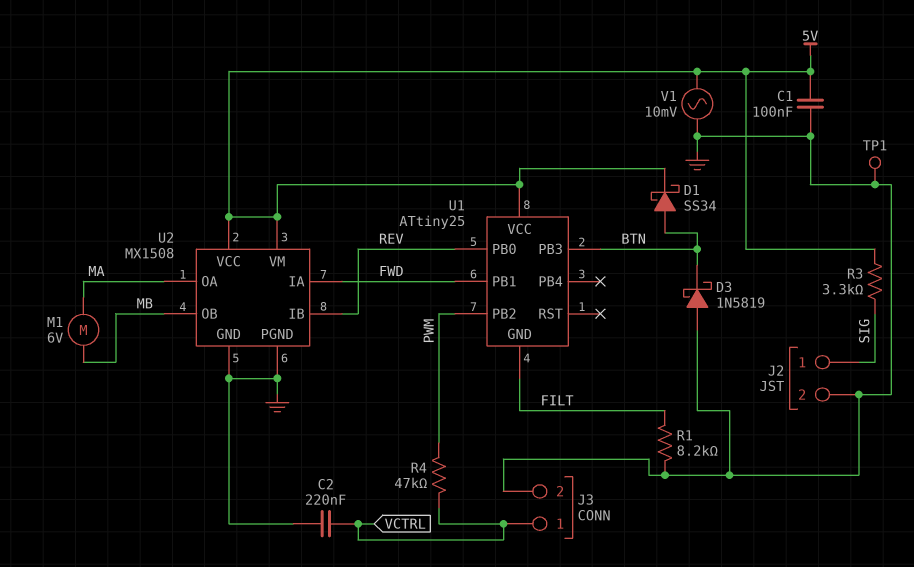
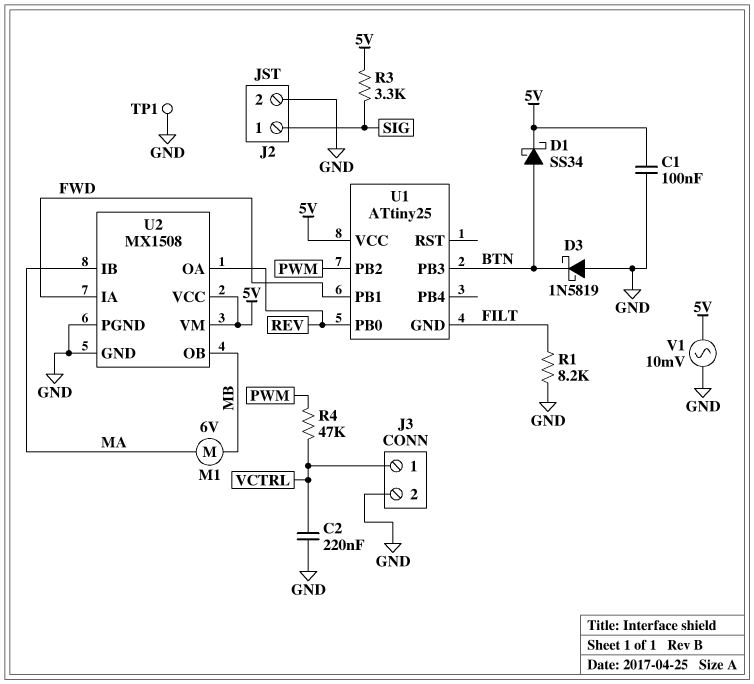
U2 pin IB: REV -> MA
U2 pin OA: MA -> REV

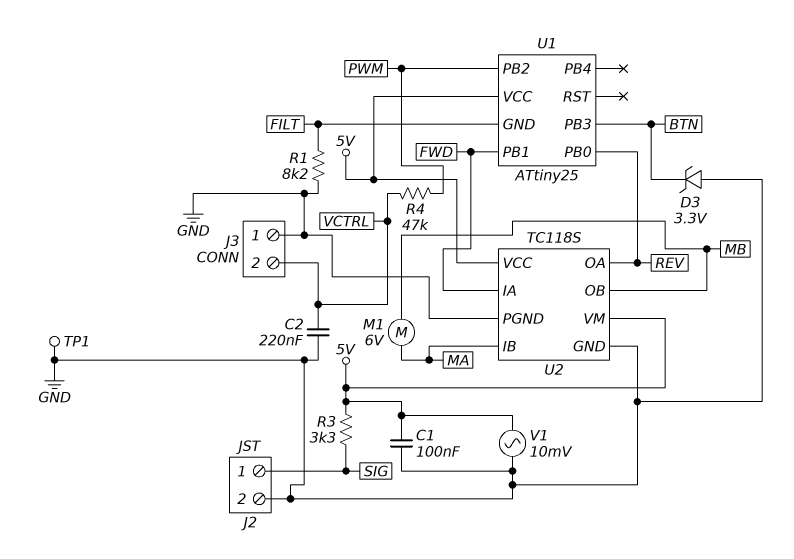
D1: schottky SS34 (A BTN, K 5V) -> none
D3: schottky 1N5819 (A GND, K BTN) -> zener 3.3V (A GND, K BTN)
J3 pin 1: VCTRL -> GND
J3 pin 2: GND -> VCTRL
U2: MX1508 -> TC118S

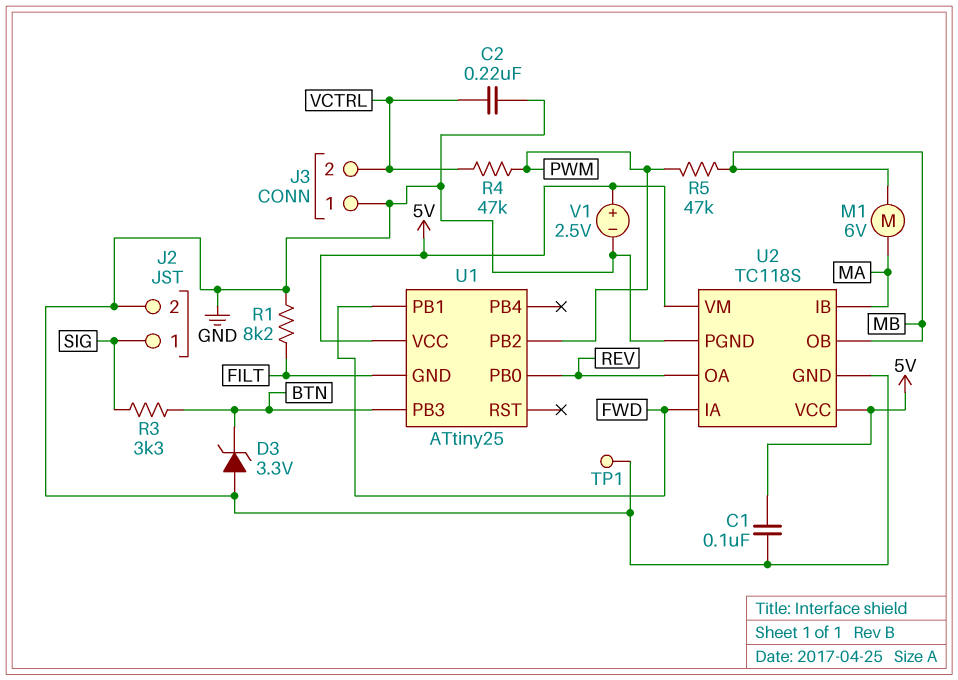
R3: 3.3k (5V, SIG) -> 3.3k (BTN, SIG)
R5: none -> 47k (MB, PWM)
V1: AC 10mV (5V, GND) -> 2.5V (plus 5V, minus GND)

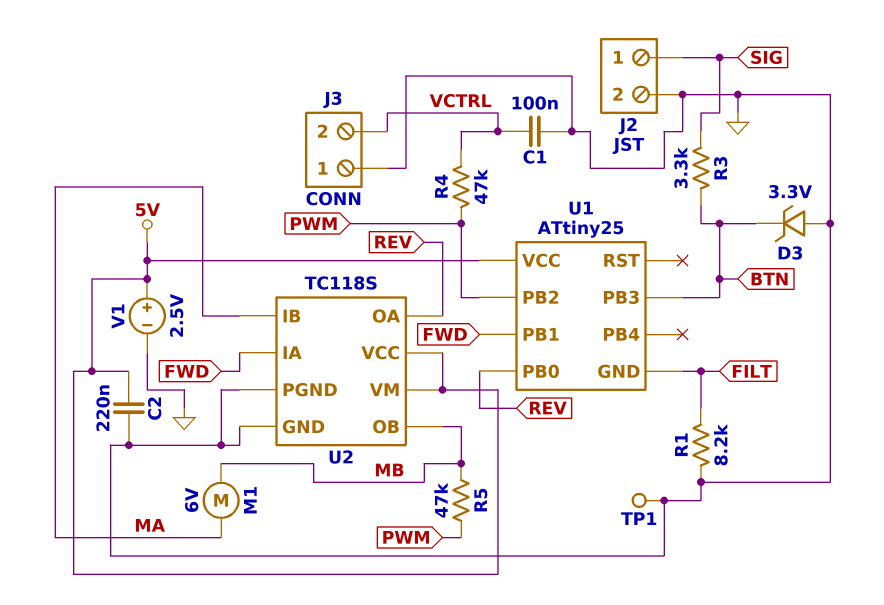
C1: 100nF (5V, GND) -> 100nF (GND, VCTRL)
C2: 220nF (GND, VCTRL) -> 220nF (5V, GND)

